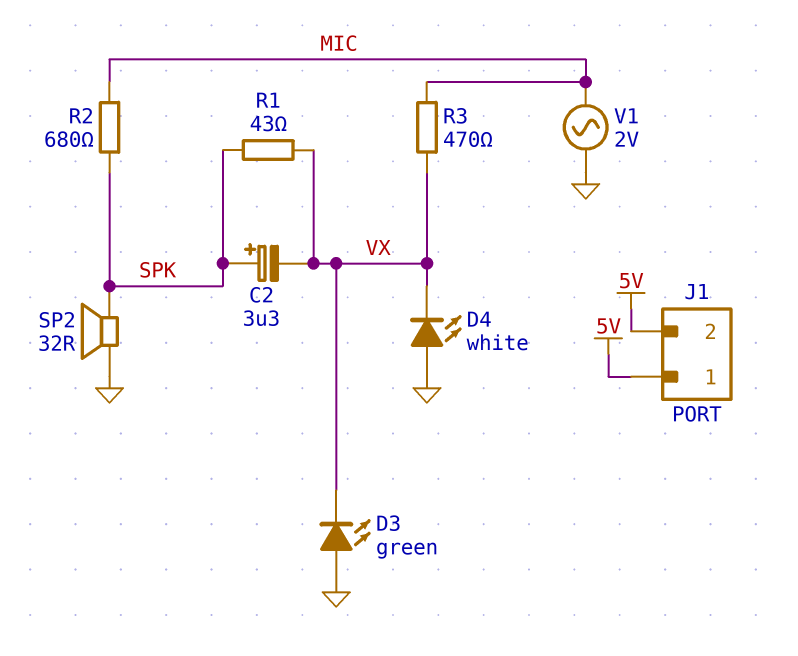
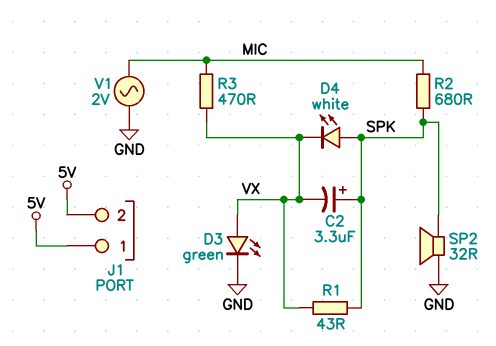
D3: LED green (A GND, K VX) -> LED green (A VX, K GND)
D4: LED white (A GND, K VX) -> LED white (A SPK, K VX)

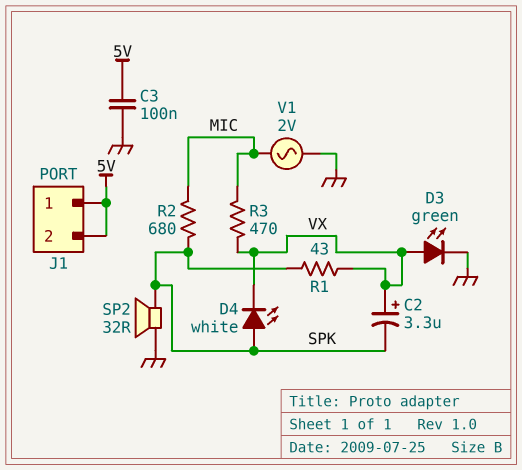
C2: 3.3uF (plus SPK, minus VX) -> 3.3uF (plus VX, minus SPK)
C3: none -> 100nF (5V, GND)

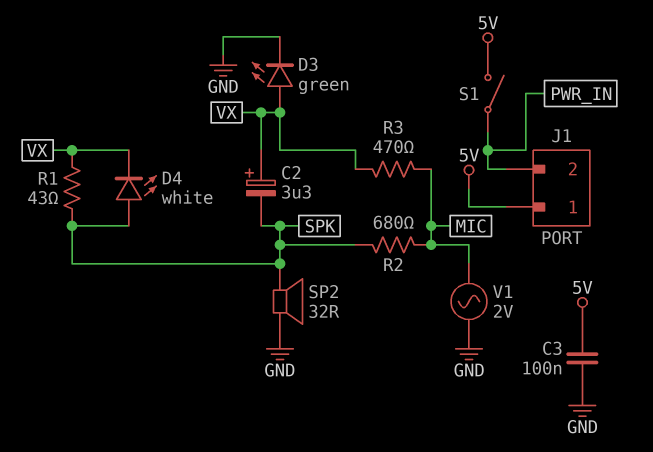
J1 pin 2: 5V -> PWR_IN
S1: none -> switch (5V, PWR_IN)

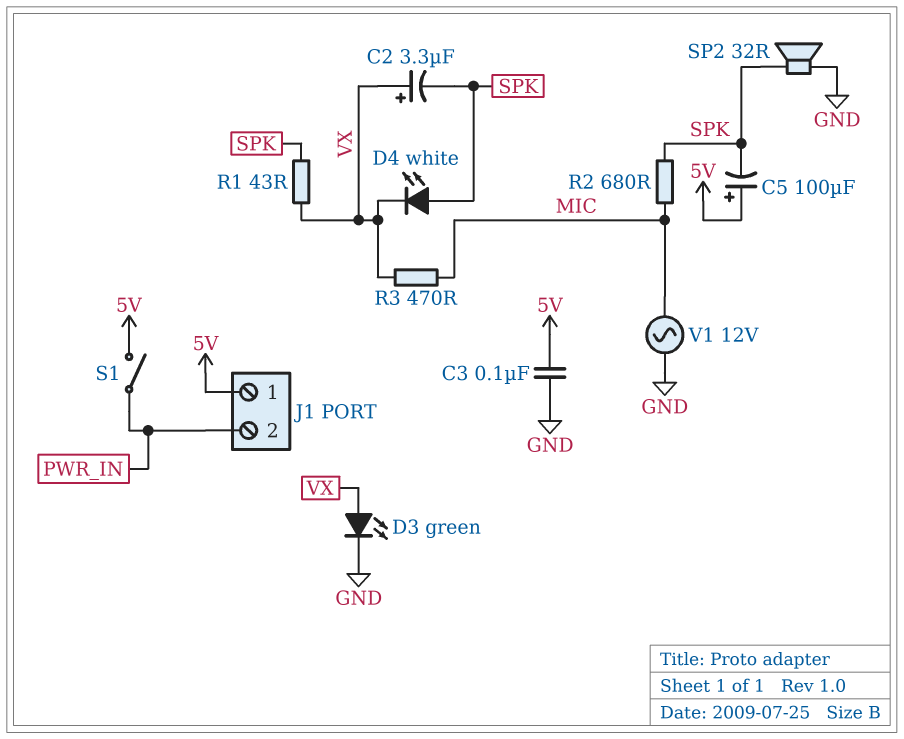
C5: none -> 100uF (plus 5V, minus SPK)
V1: AC 2V (GND, MIC) -> AC 12V (GND, MIC)

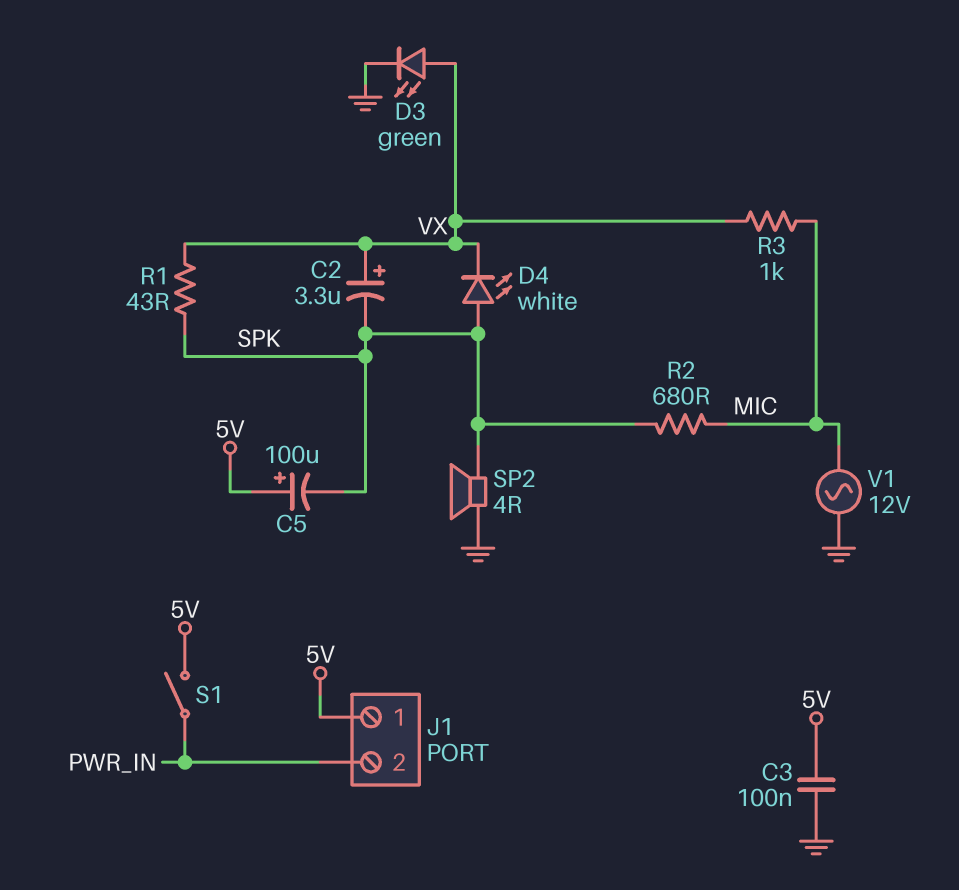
R3: 470 (MIC, VX) -> 1k (MIC, VX)
SP2: speaker 32R (GND, SPK) -> speaker 4R (GND, SPK)

